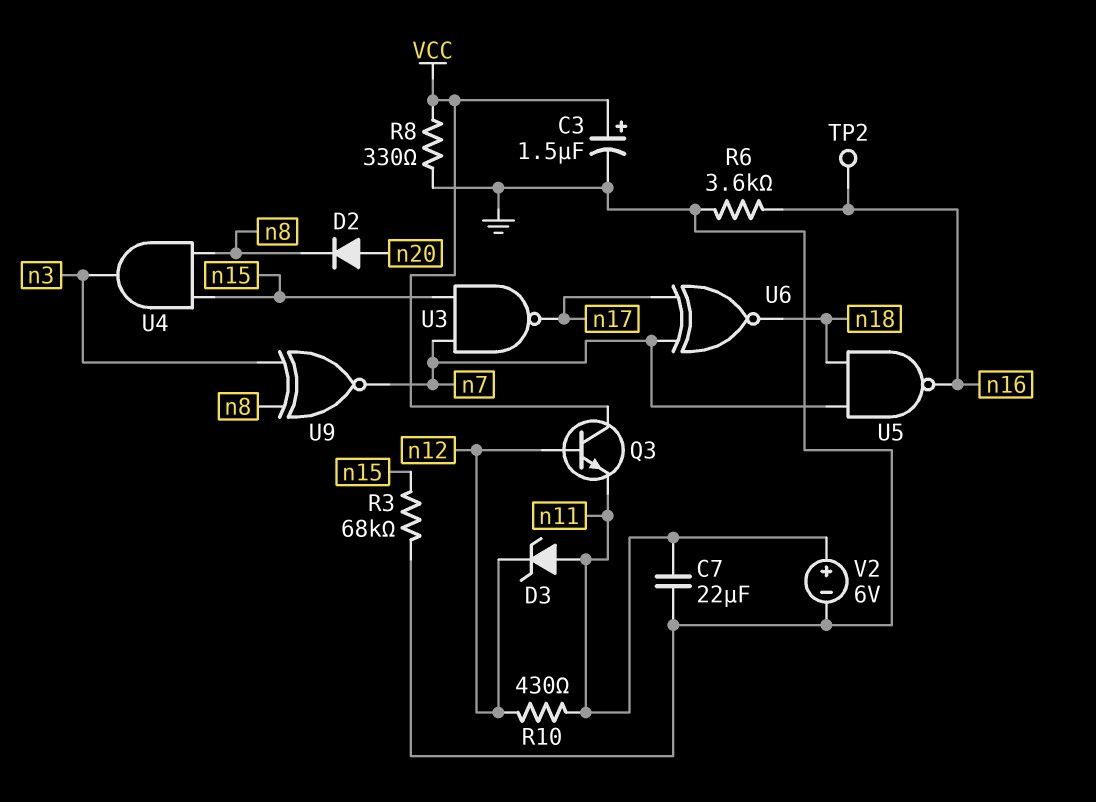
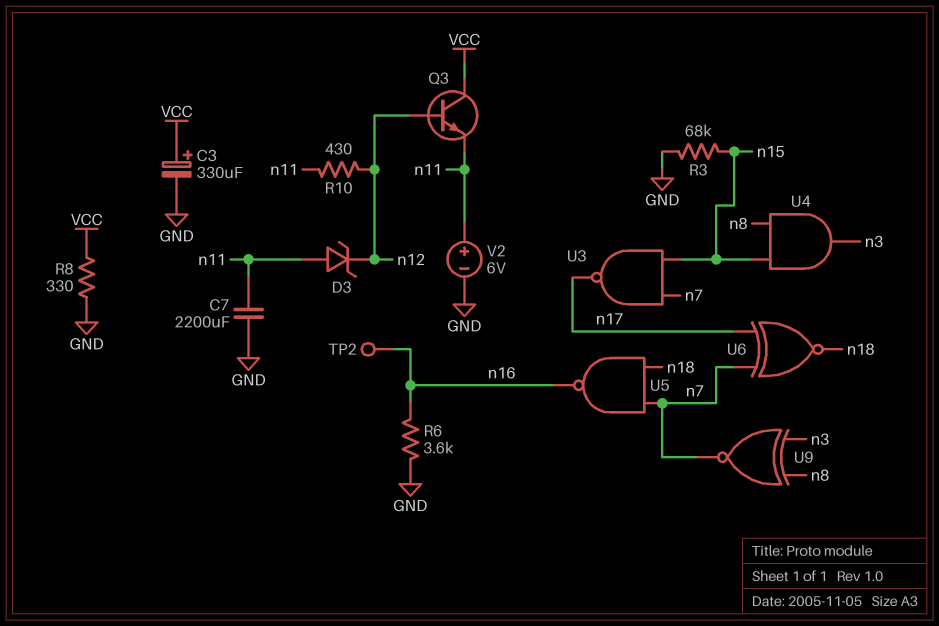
C3: 1.5uF (plus VCC, minus GND) -> 330uF (plus VCC, minus GND)
C7: 22uF (GND, n11) -> 2200uF (GND, n11)
D2: diode (A n20, K n8) -> none

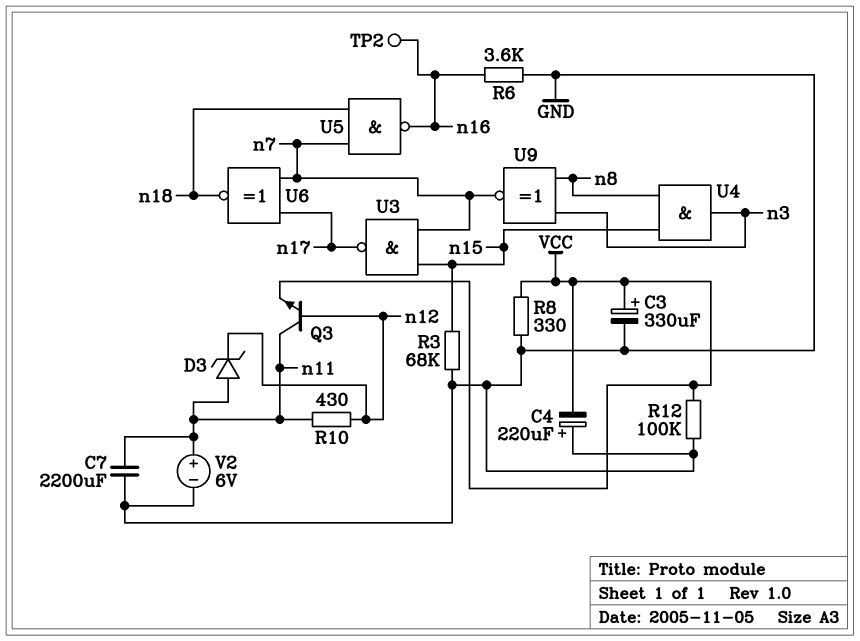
C4: none -> 220uF (plus GND, minus VCC)
Q3: NPN (B n12, C VCC, E n11) -> NPN (B n12, C n11, E VCC)
R12: none -> 100k (GND, VCC)

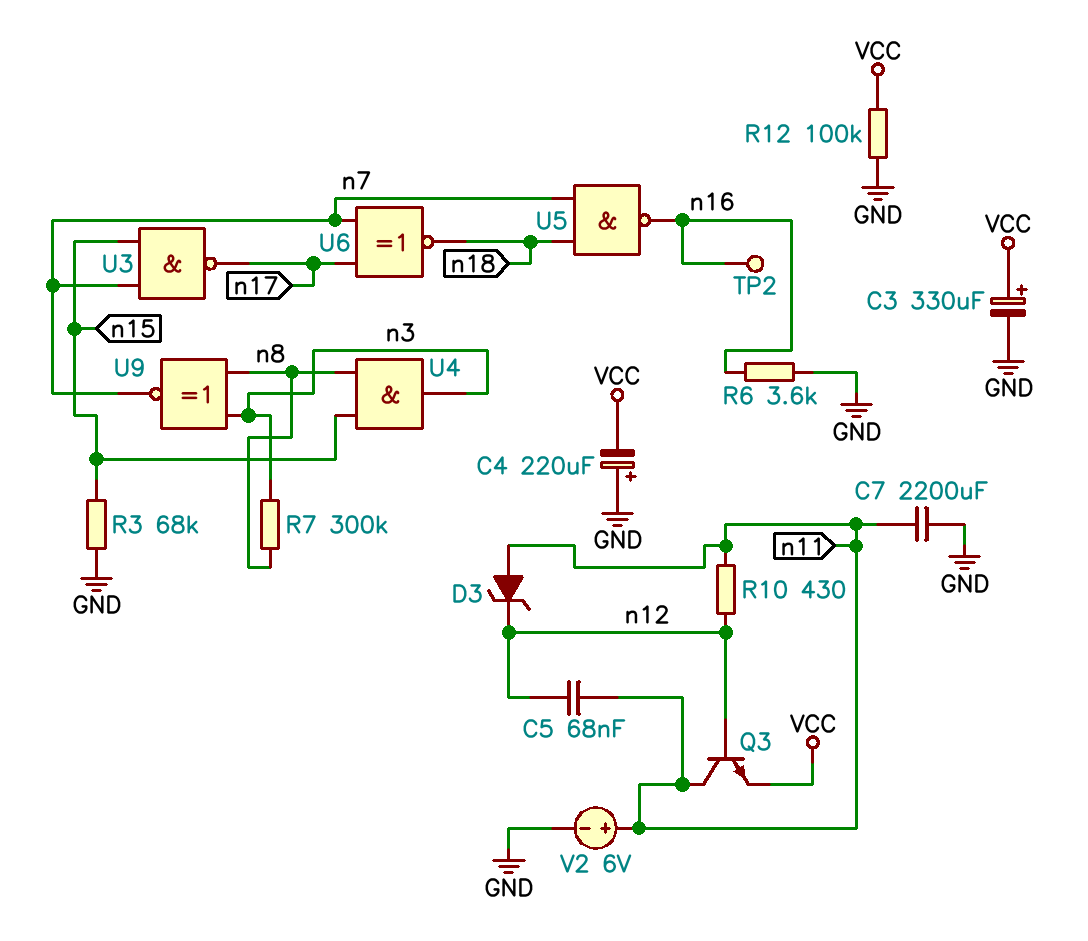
C5: none -> 68nF (n11, n12)
R7: none -> 300k (n3, n8)
R8: 330 (GND, VCC) -> none

